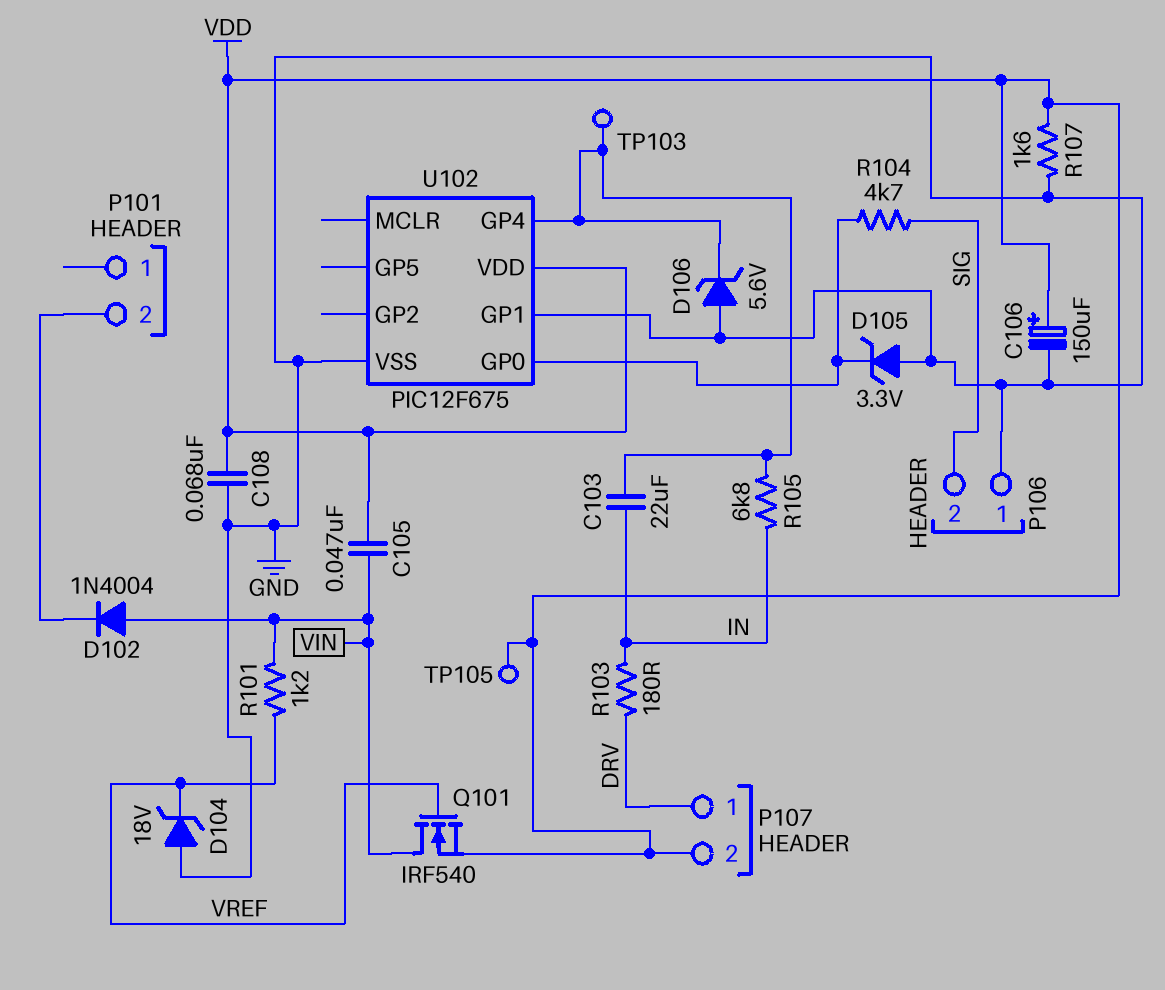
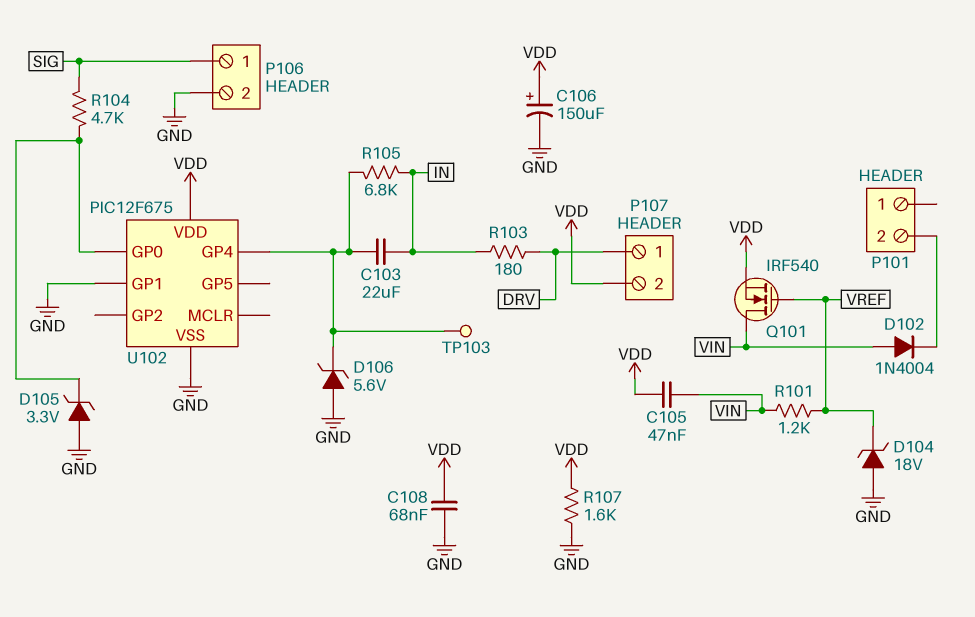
P106 pin 1: GND -> SIG
P106 pin 2: SIG -> GND
TP105: test point (VDD) -> none

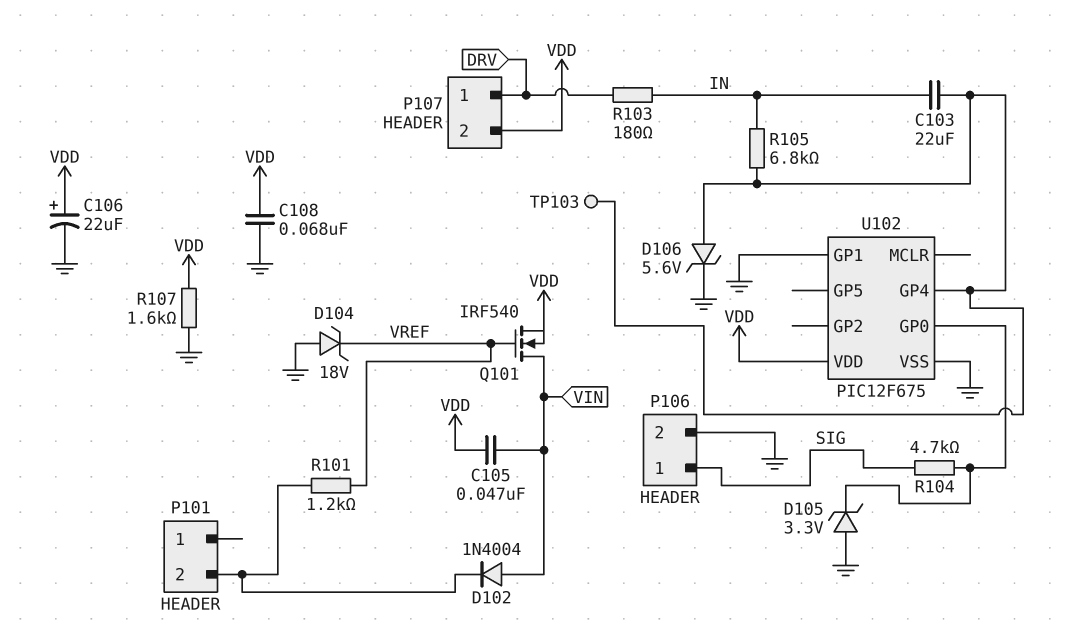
C106: 150uF (plus VDD, minus GND) -> 22uF (plus VDD, minus GND)
D106: zener 5.6V (A GND, K U102/GP4) -> zener 5.6V (A U102/GP4, K GND)
R101: 1.2k (VIN, VREF) -> 1.2k (P101/2, VREF)

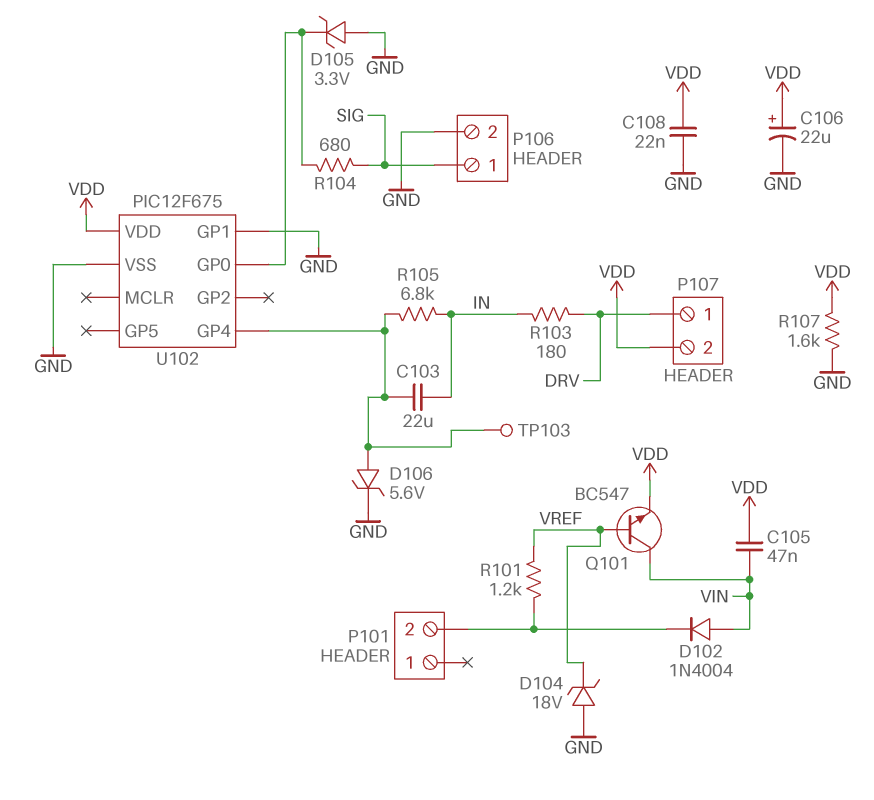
C108: 68nF (GND, VDD) -> 22nF (GND, VDD)
Q101: NMOS IRF540 (G VREF, D VIN, S VDD) -> NPN BC547 (B VREF, C VIN, E VDD)
R104: 4.7k (SIG, U102/GP0) -> 680 (SIG, U102/GP0)

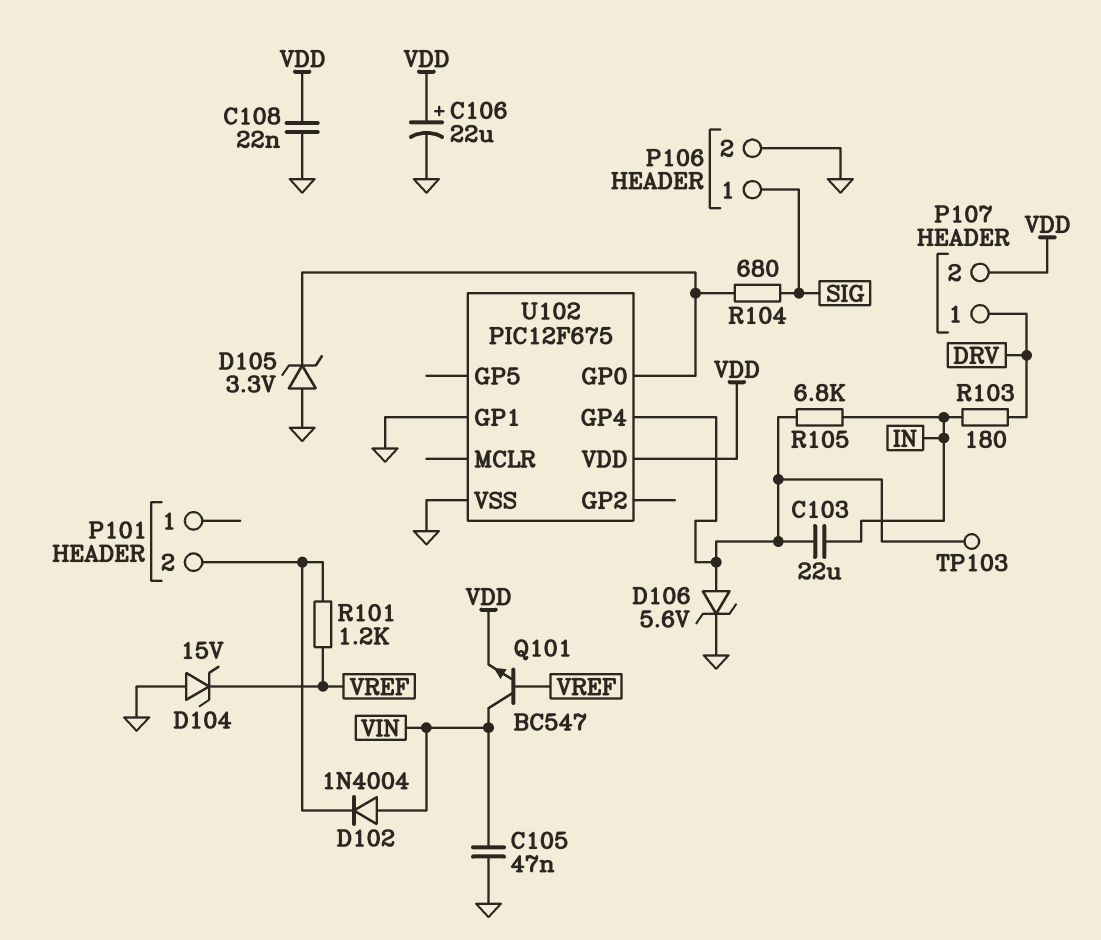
C105: 47nF (VDD, VIN) -> 47nF (GND, VIN)
D104: zener 18V (A GND, K VREF) -> zener 15V (A GND, K VREF)
R107: 1.6k (GND, VDD) -> none

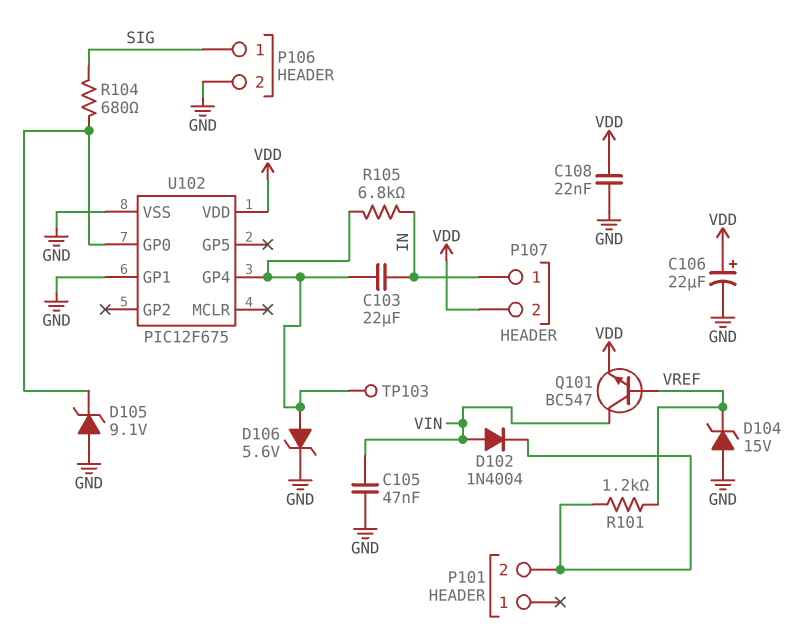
D105: zener 3.3V (A GND, K U102/GP0) -> zener 9.1V (A GND, K U102/GP0)
P107 pin 1: DRV -> IN
R103: 180 (DRV, IN) -> none

